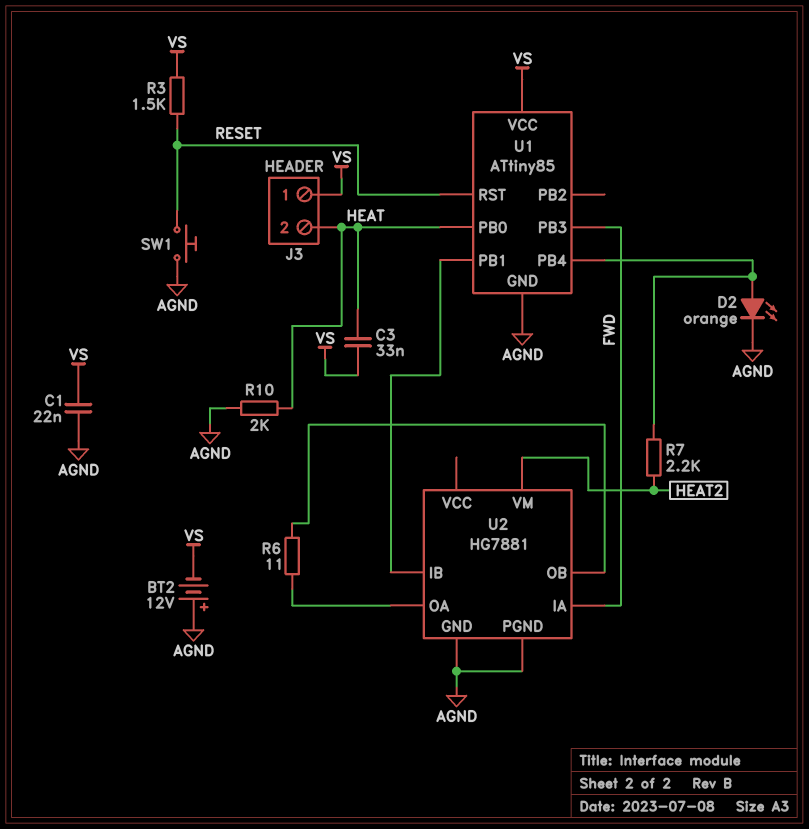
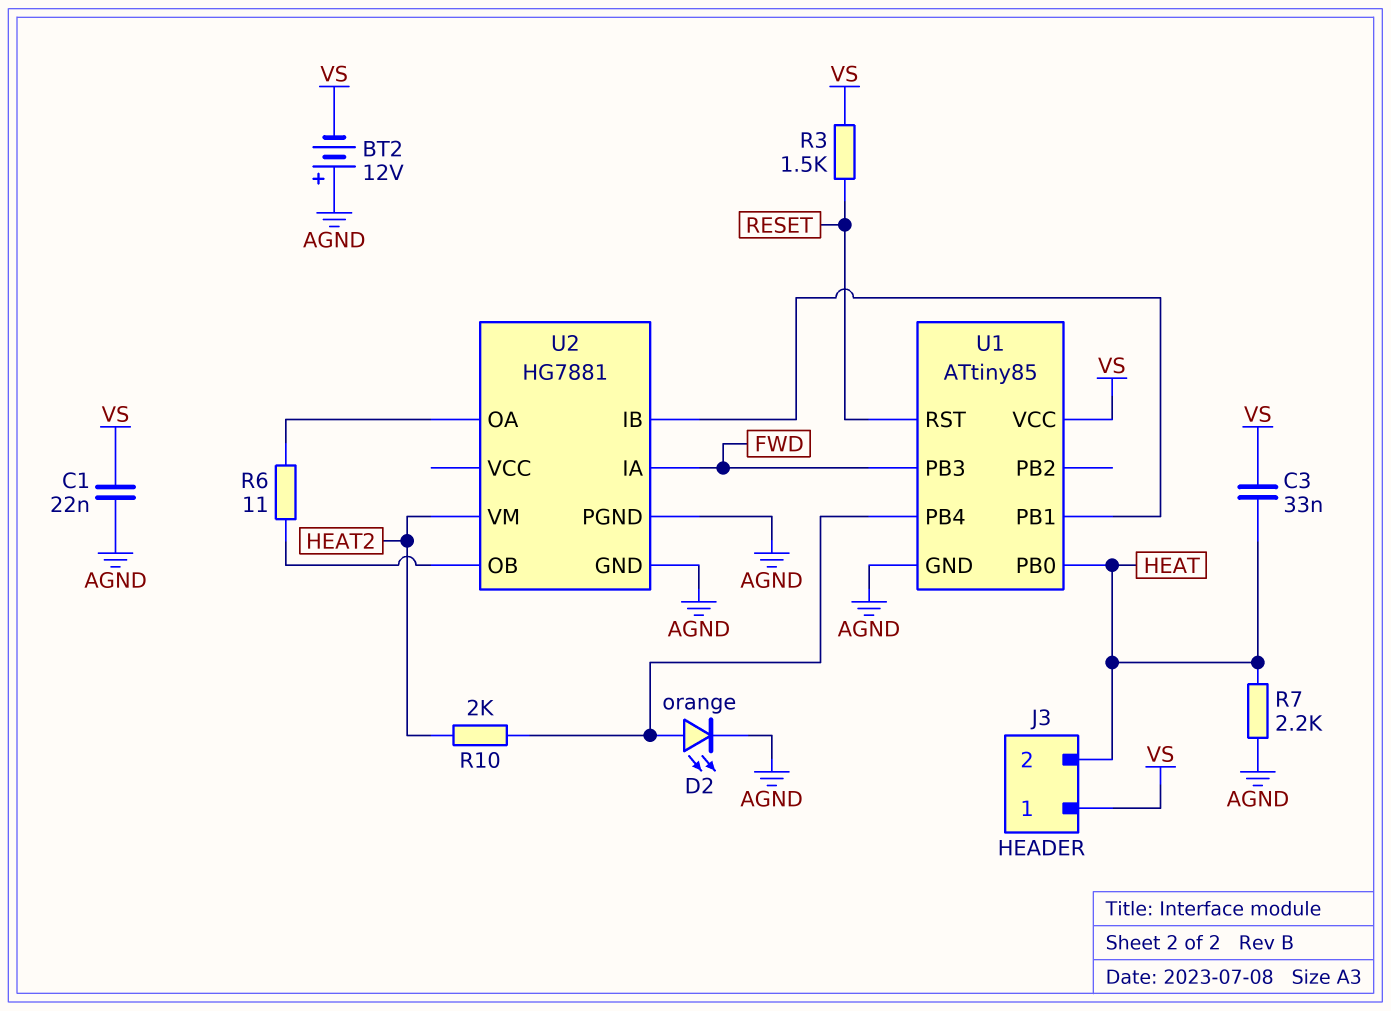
R7: 2.2k (HEAT2, U1/PB4) -> 2.2k (AGND, HEAT)
R10: 2k (AGND, HEAT) -> 2k (HEAT2, U1/PB4)
SW1: button (AGND, RESET) -> none

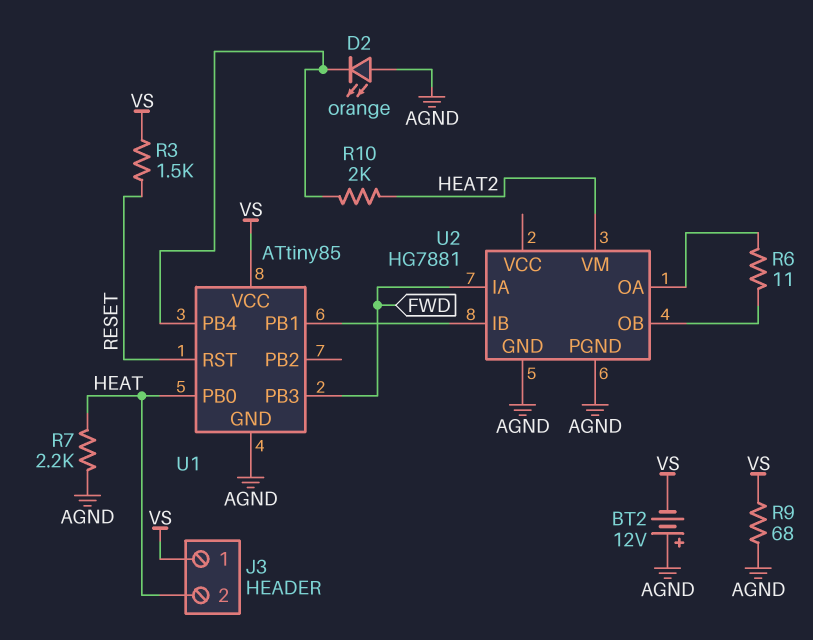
C1: 22nF (AGND, VS) -> none
C3: 33nF (HEAT, VS) -> none
D2: LED orange (A U1/PB4, K AGND) -> LED orange (A AGND, K U1/PB4)
R9: none -> 68 (AGND, VS)

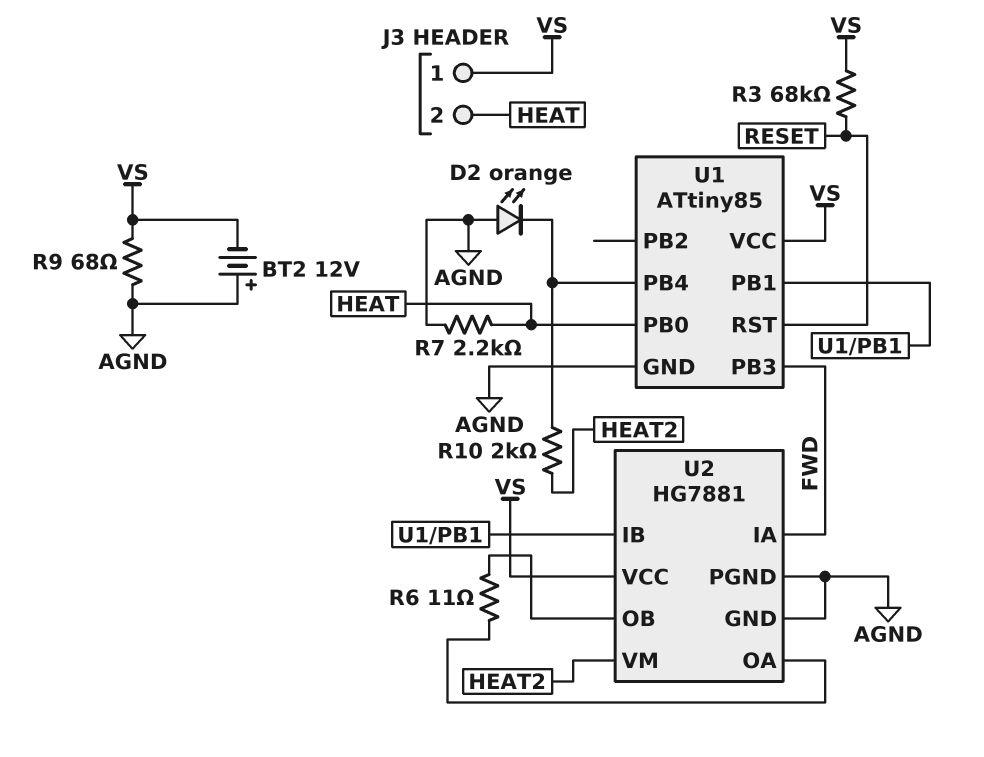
R3: 1.5k (RESET, VS) -> 68k (RESET, VS)
U2 pin VCC: none -> VS

